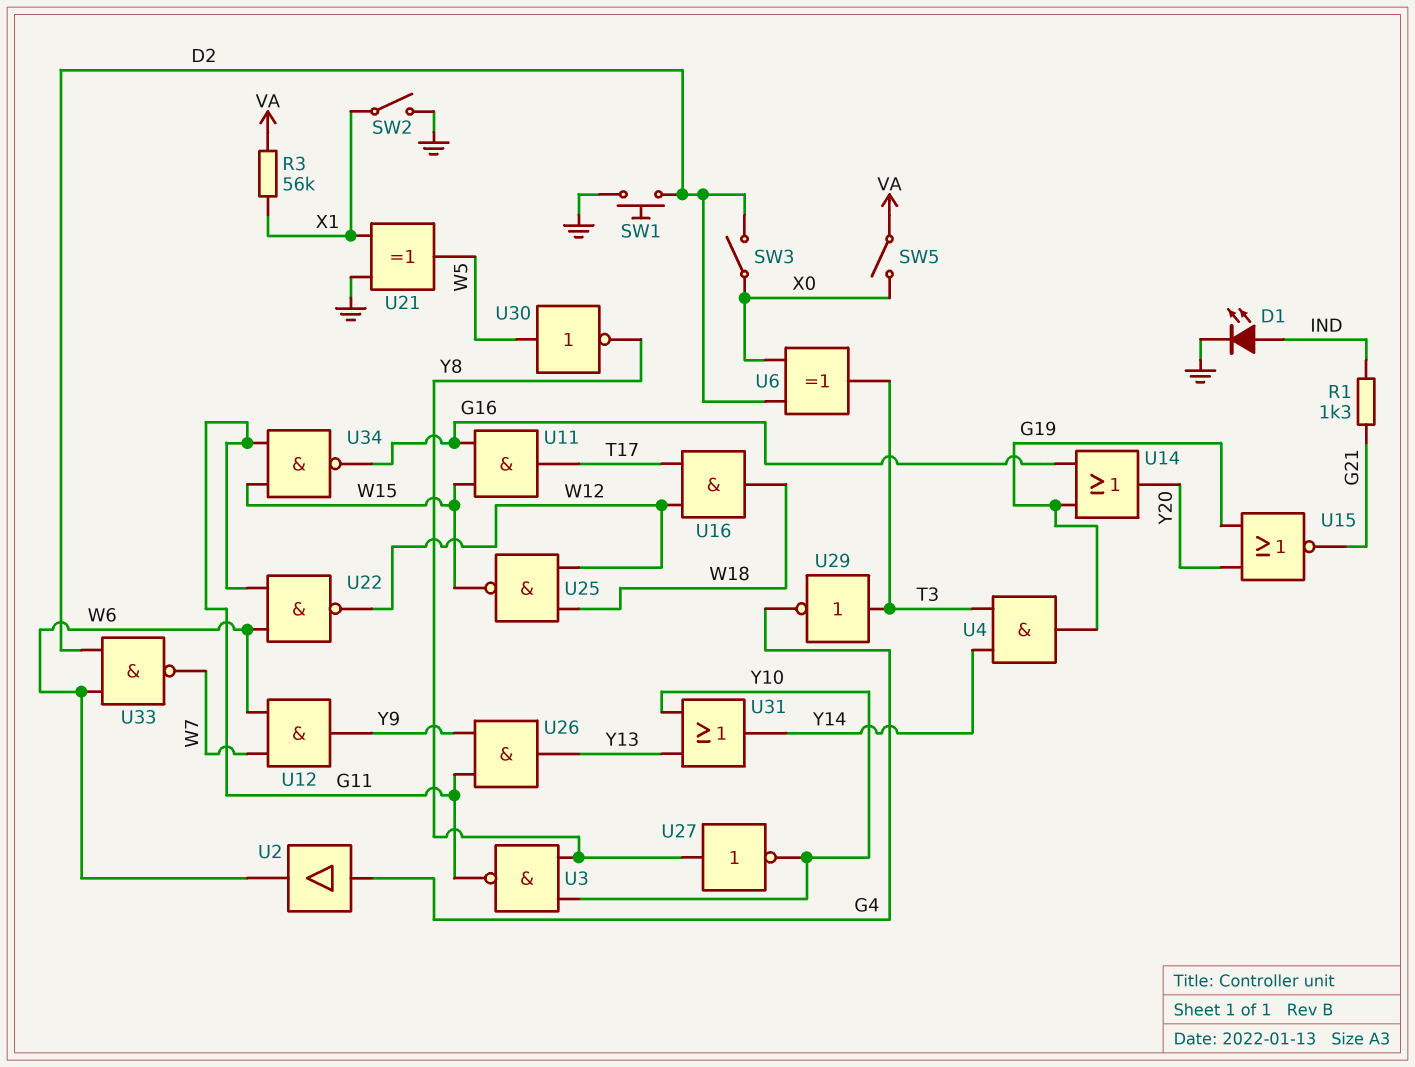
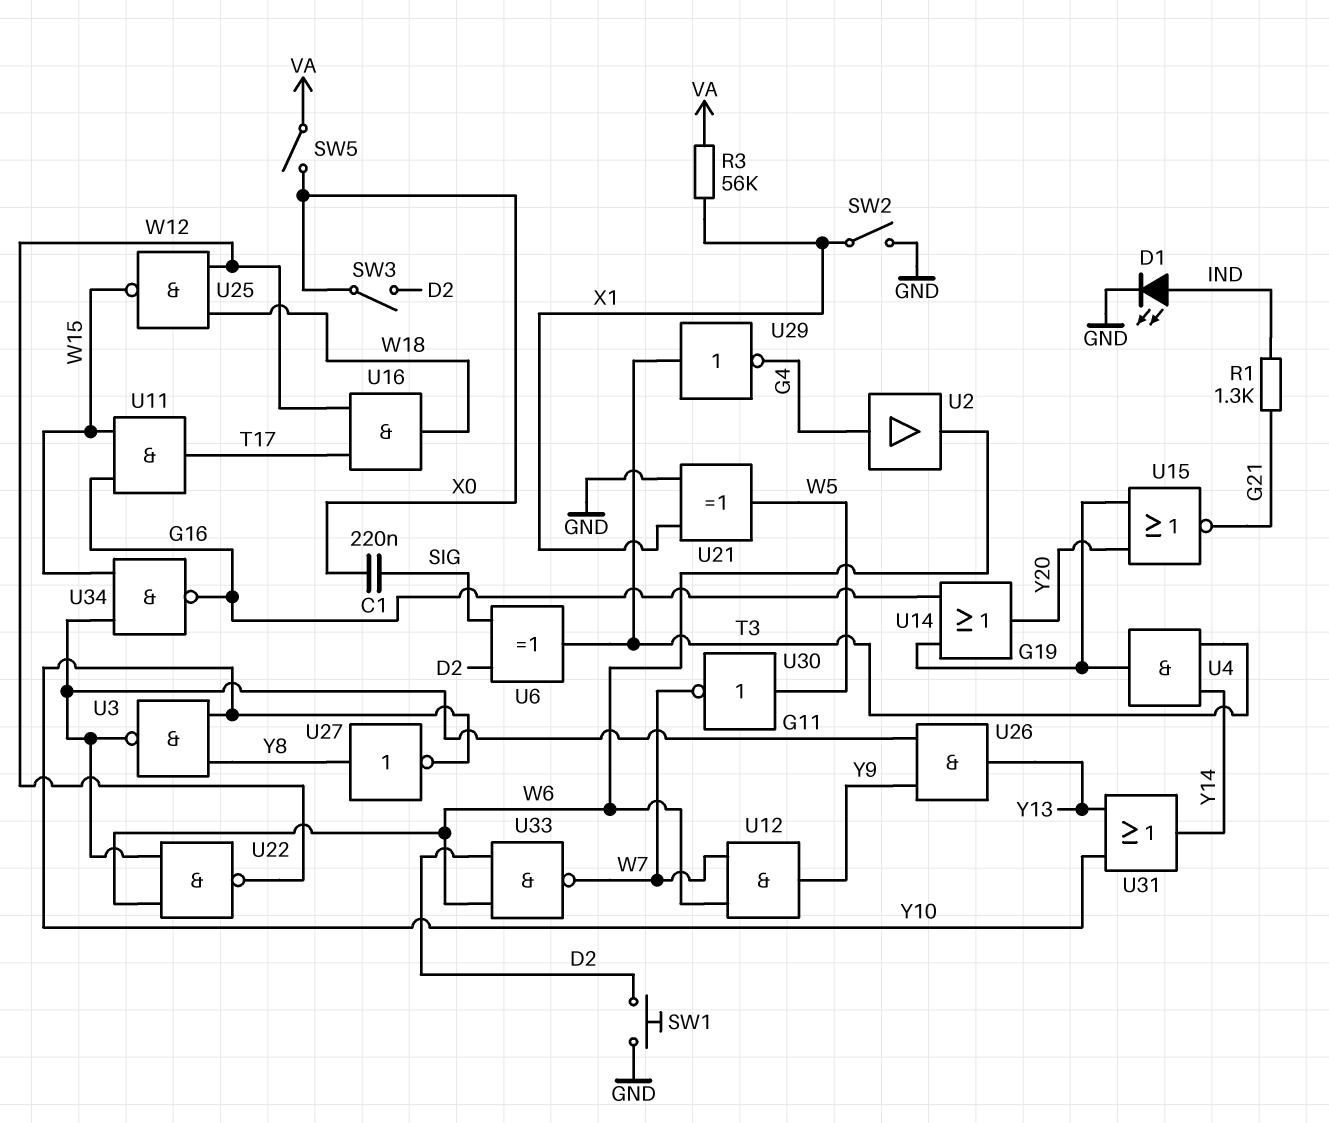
C1: none -> 220nF (SIG, X0)
U6: XOR (in D2, in X0, out T3) -> XOR (in D2, in SIG, out T3)
U30: NOT (in W5, out Y8) -> NOT (in W5, out W7)

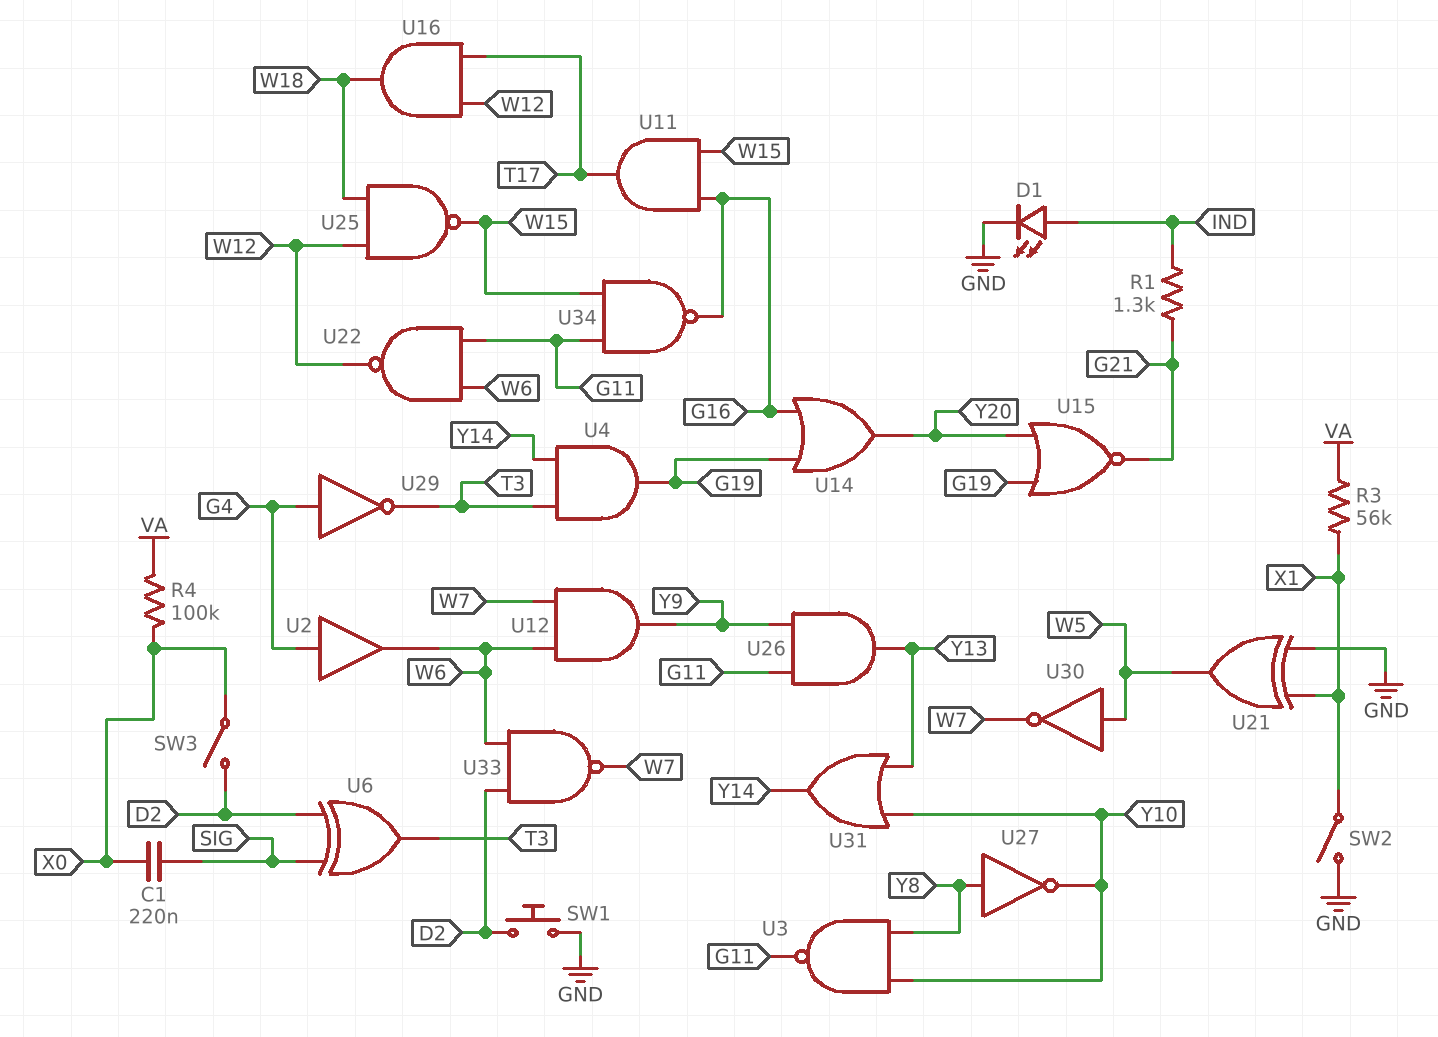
R4: none -> 100k (VA, X0)
SW5: switch (VA, X0) -> none
U29: NOT (in T3, out G4) -> NOT (in G4, out T3)

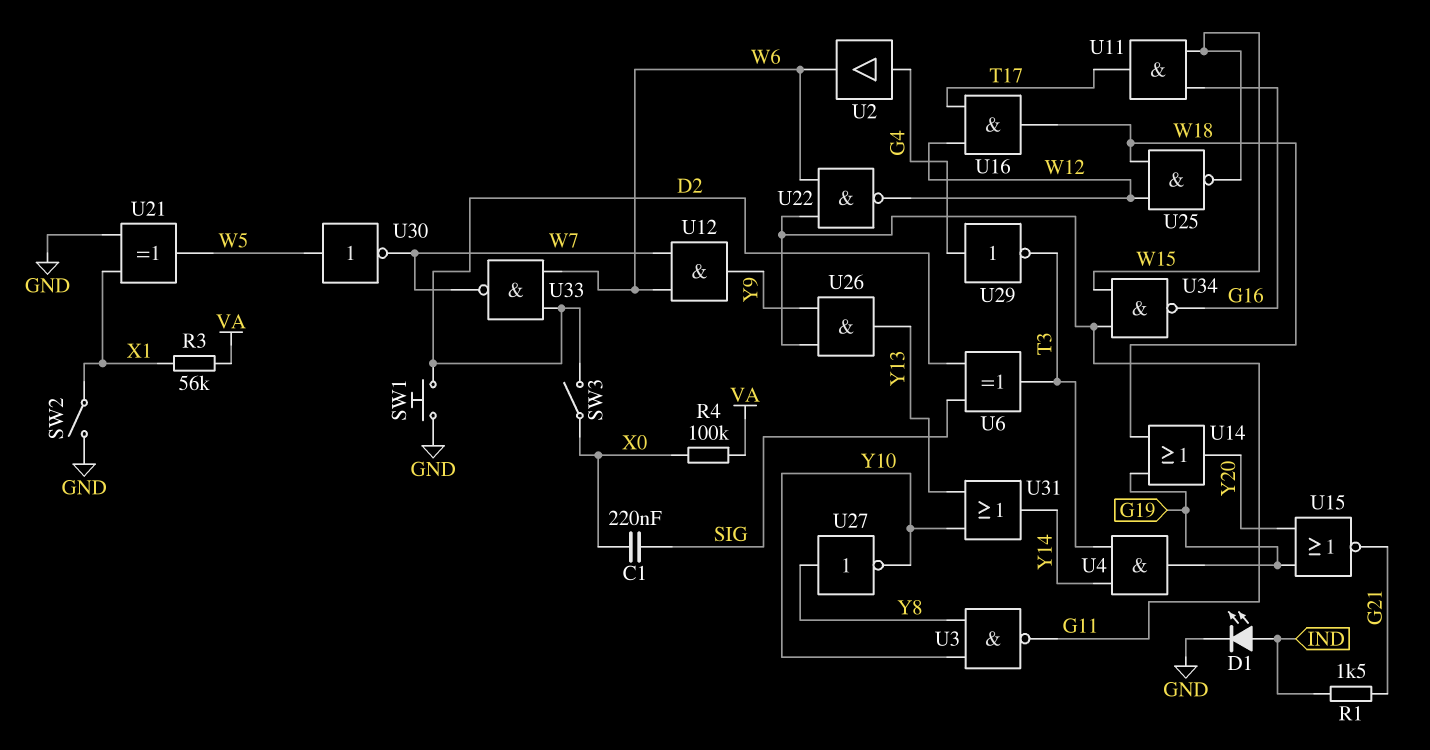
R1: 1.3k (G21, IND) -> 1.5k (G21, IND)
U14: OR (in G16, in G19, out Y20) -> OR (in G19, in W18, out Y20)

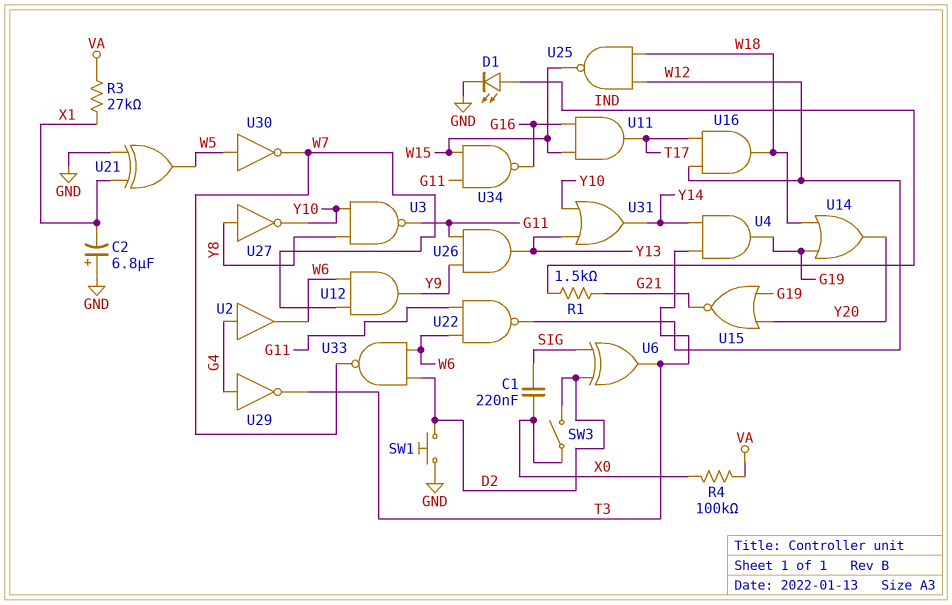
C2: none -> 6.8uF (plus GND, minus X1)
R3: 56k (VA, X1) -> 27k (VA, X1)
SW2: switch (GND, X1) -> none

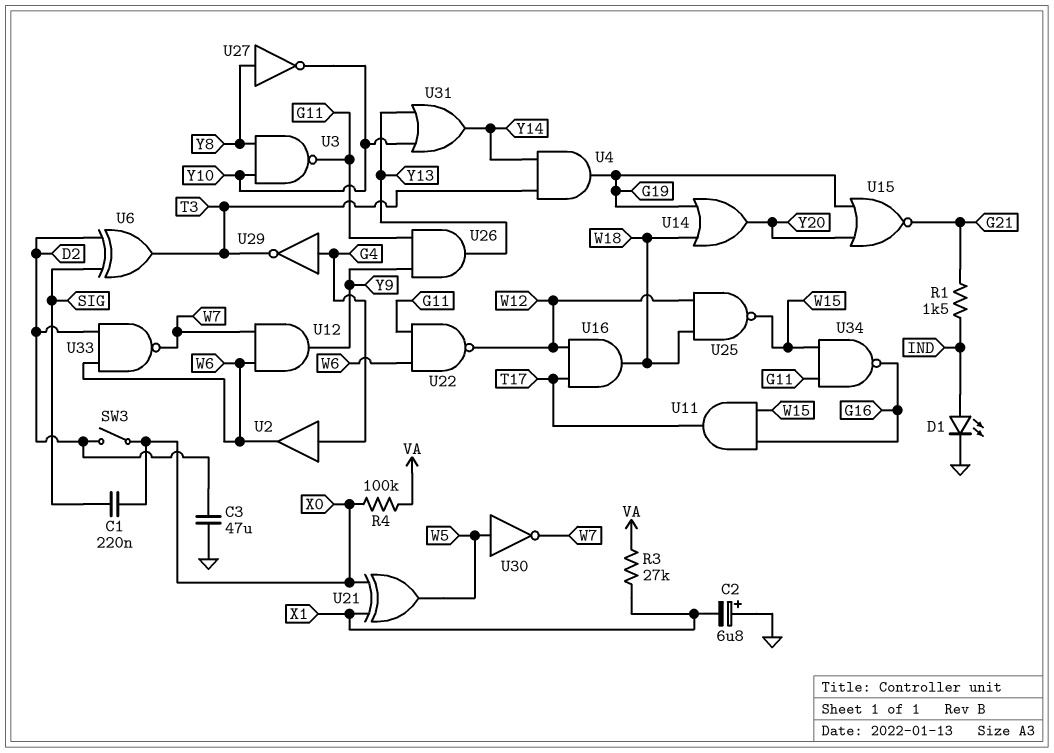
C3: none -> 47uF (D2, GND)
SW1: button (D2, GND) -> none
U21: XOR (in GND, in X1, out W5) -> XOR (in X0, in X1, out W5)

